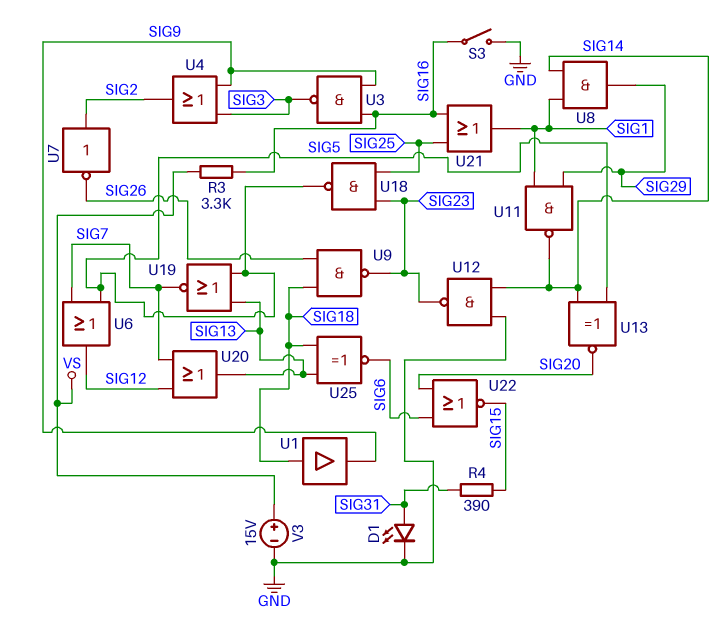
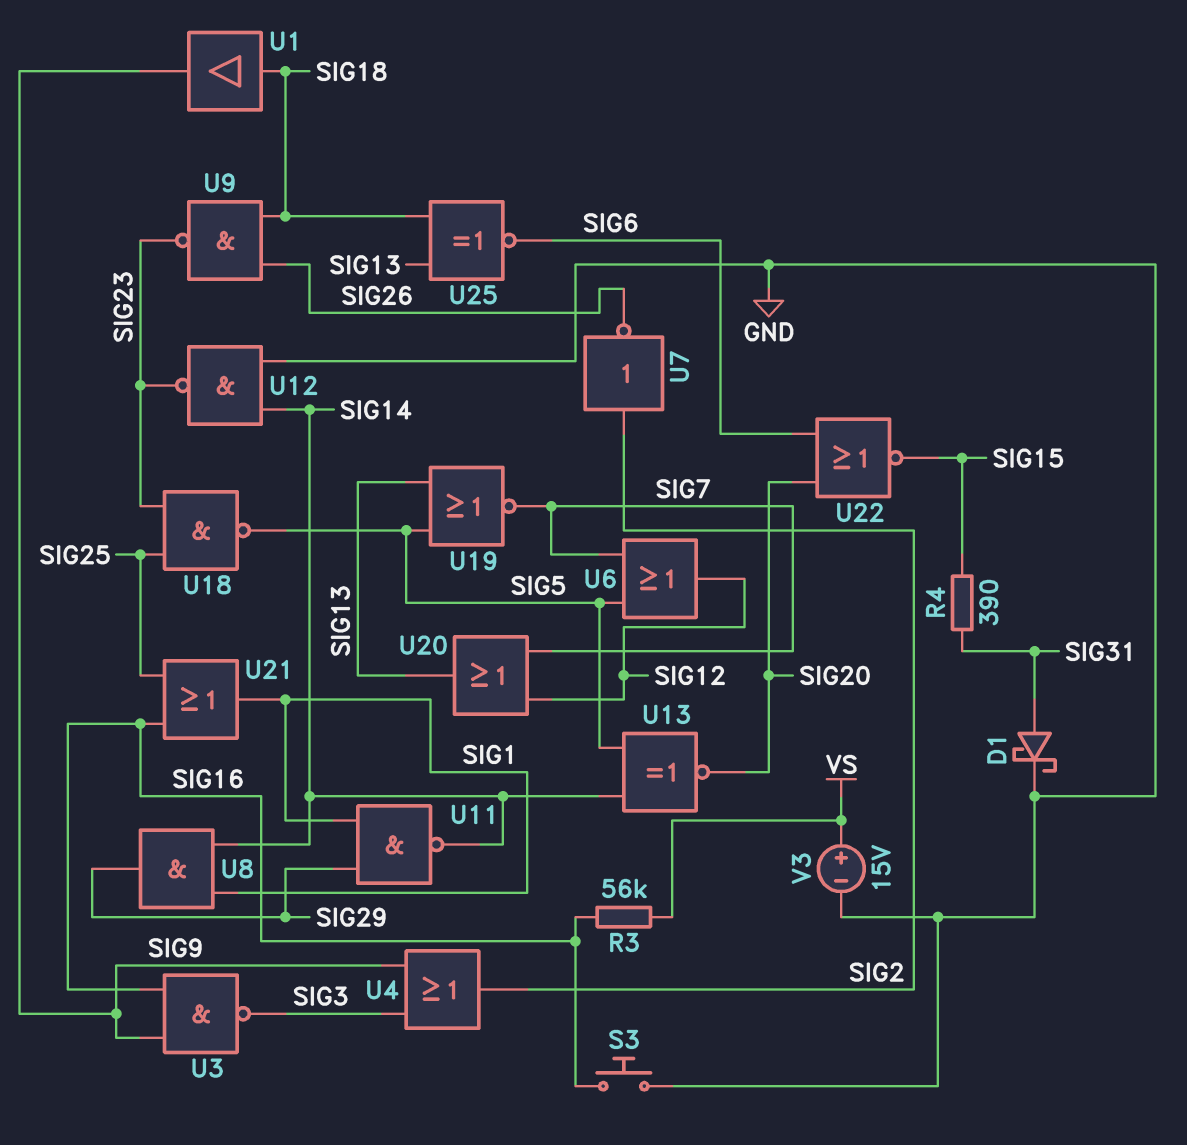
D1: LED (A SIG31, K GND) -> schottky (A SIG31, K GND)
R3: 3.3k (SIG16, VS) -> 56k (SIG16, VS)
S3: switch (GND, SIG16) -> button (GND, SIG16)

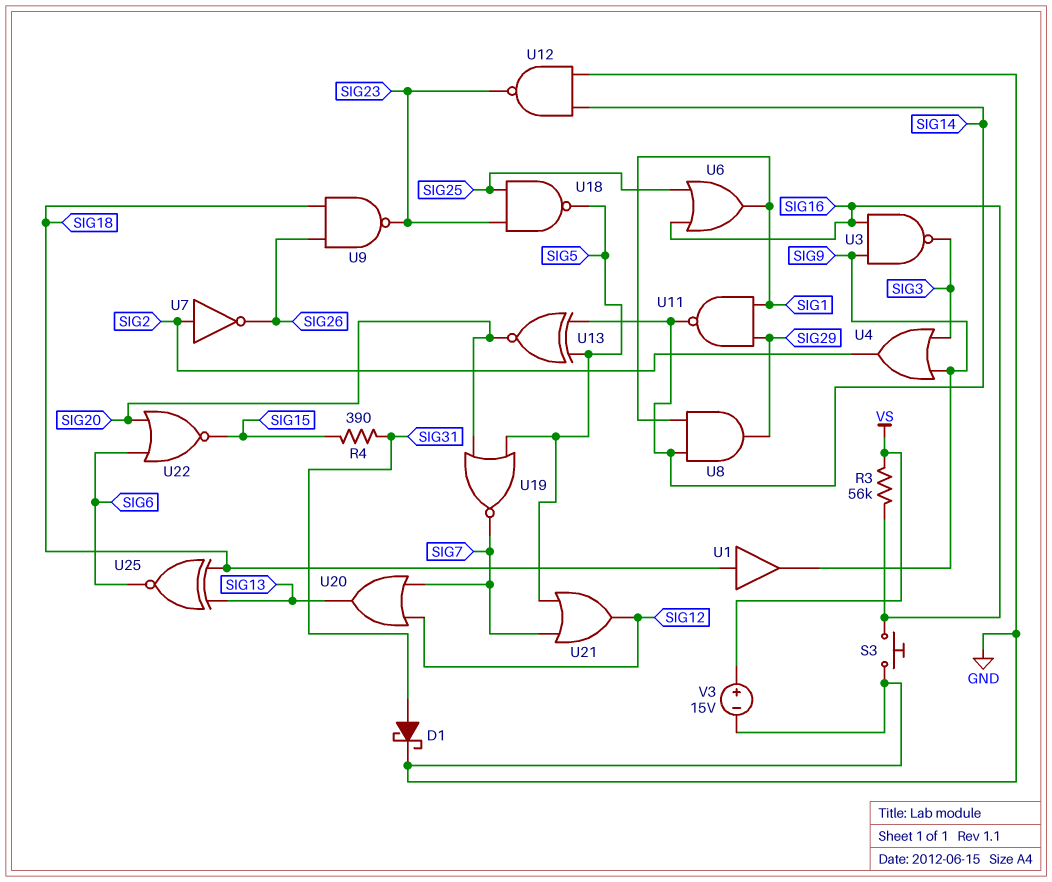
U6: OR (in SIG5, in SIG7, out SIG12) -> OR (in SIG16, in SIG25, out SIG1)
U19: NOR (in SIG5, in SIG13, out SIG7) -> NOR (in SIG5, in SIG20, out SIG7)
U21: OR (in SIG16, in SIG25, out SIG1) -> OR (in SIG5, in SIG7, out SIG12)

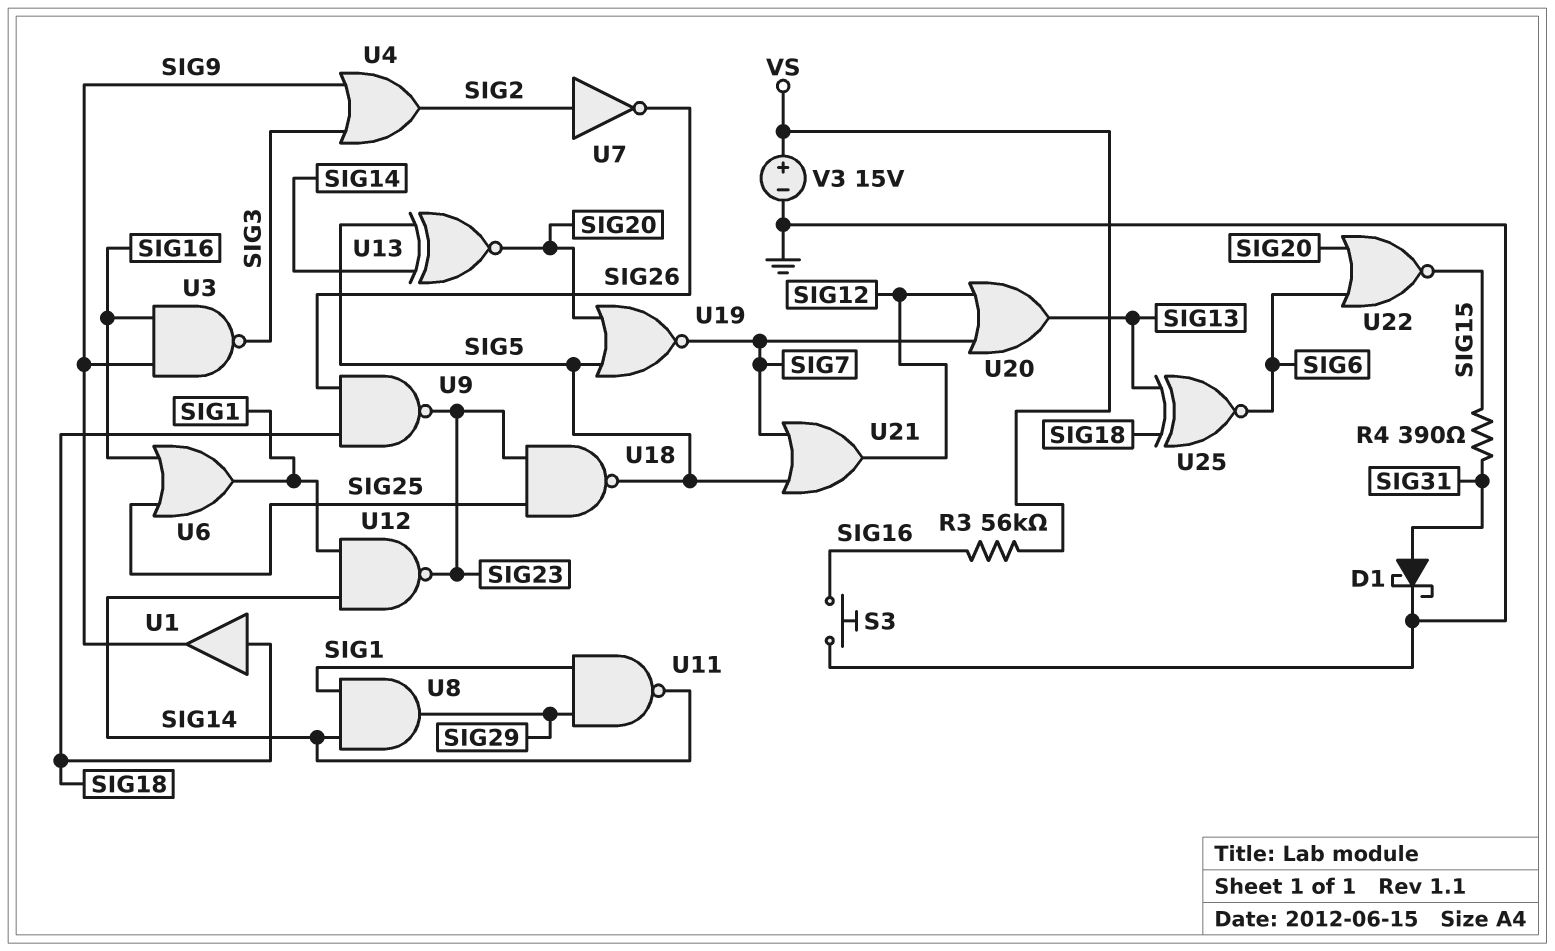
U12: NAND (in GND, in SIG14, out SIG23) -> NAND (in SIG1, in SIG14, out SIG23)

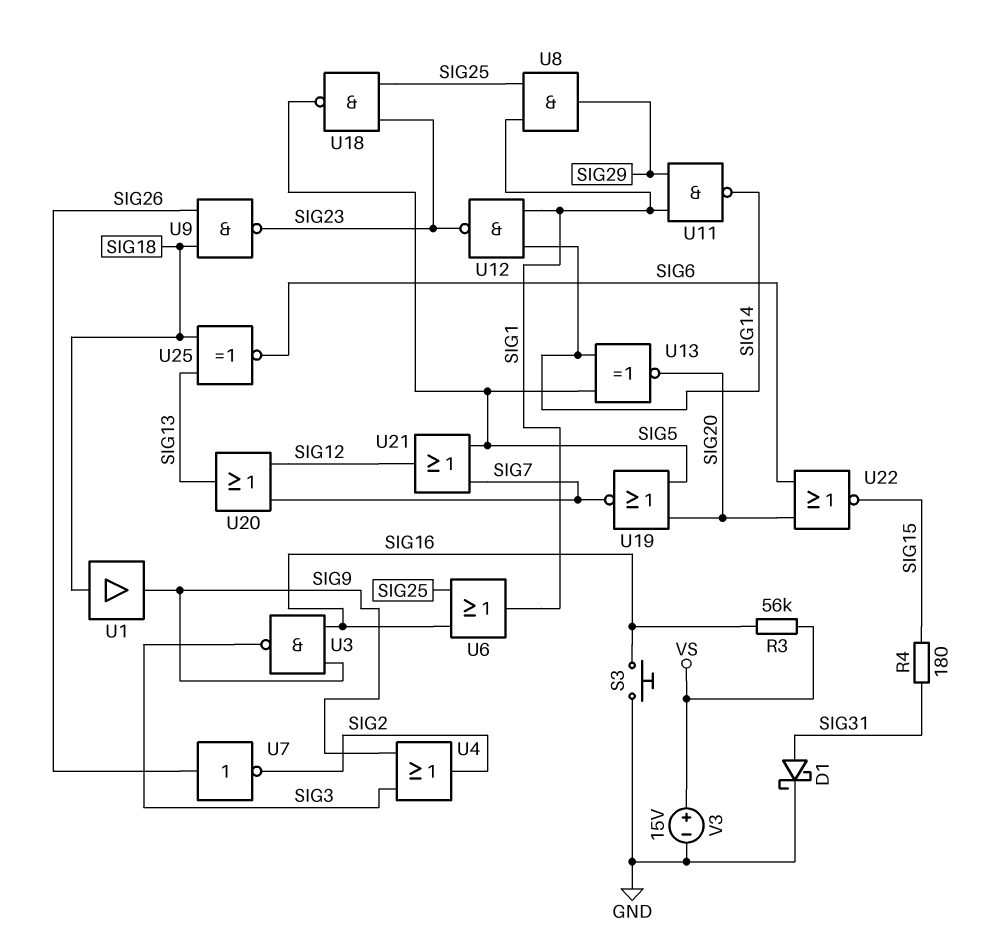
R4: 390 (SIG15, SIG31) -> 180 (SIG15, SIG31)
U7: NOT (in SIG2, out SIG26) -> NOT (in SIG26, out SIG2)
U8: AND (in SIG1, in SIG14, out SIG29) -> AND (in SIG1, in SIG25, out SIG29)

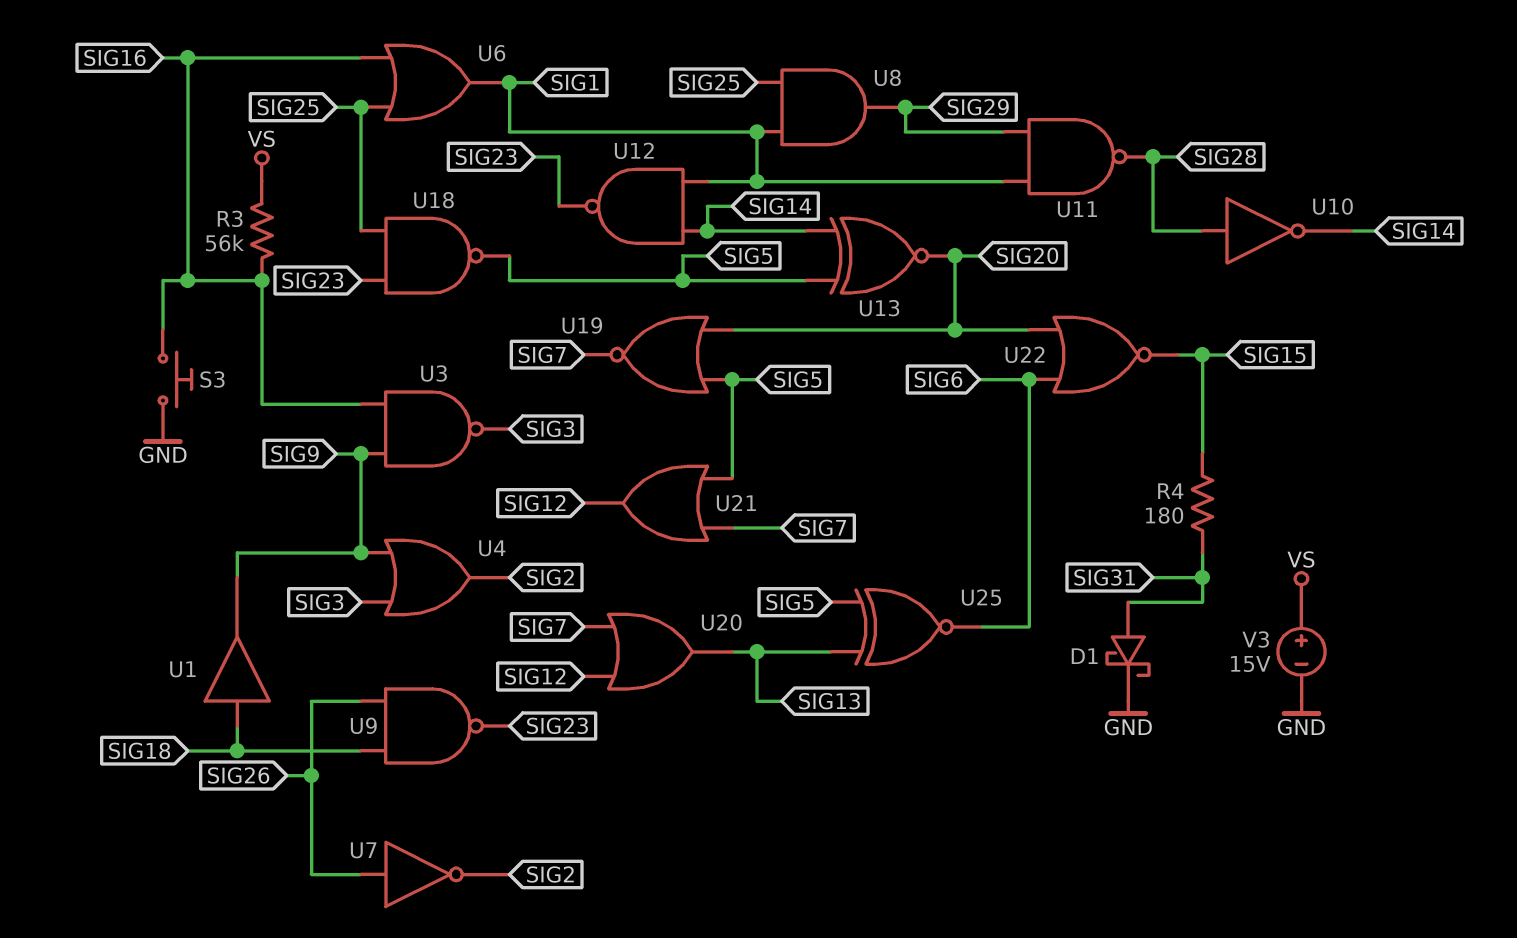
U10: none -> NOT (in SIG28, out SIG14)
U11: NAND (in SIG1, in SIG29, out SIG14) -> NAND (in SIG1, in SIG29, out SIG28)
U25: XNOR (in SIG13, in SIG18, out SIG6) -> XNOR (in SIG5, in SIG13, out SIG6)

